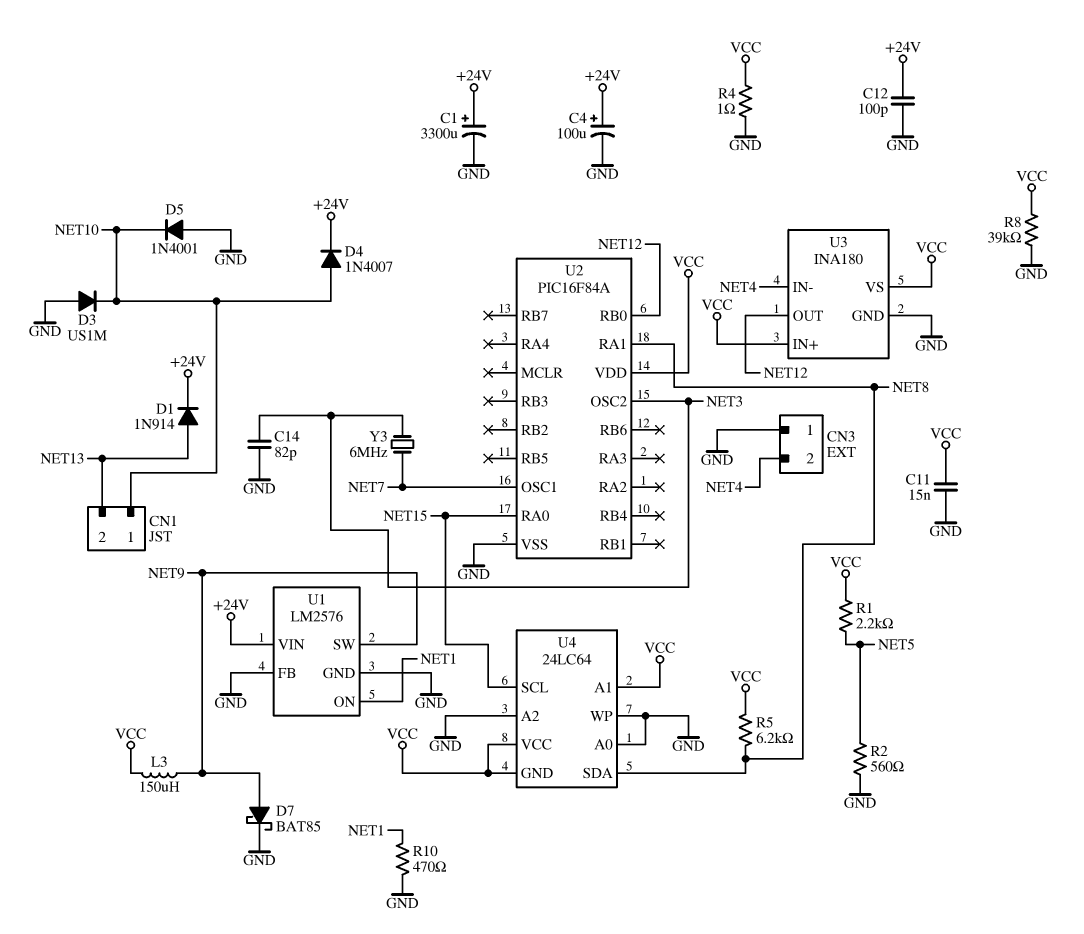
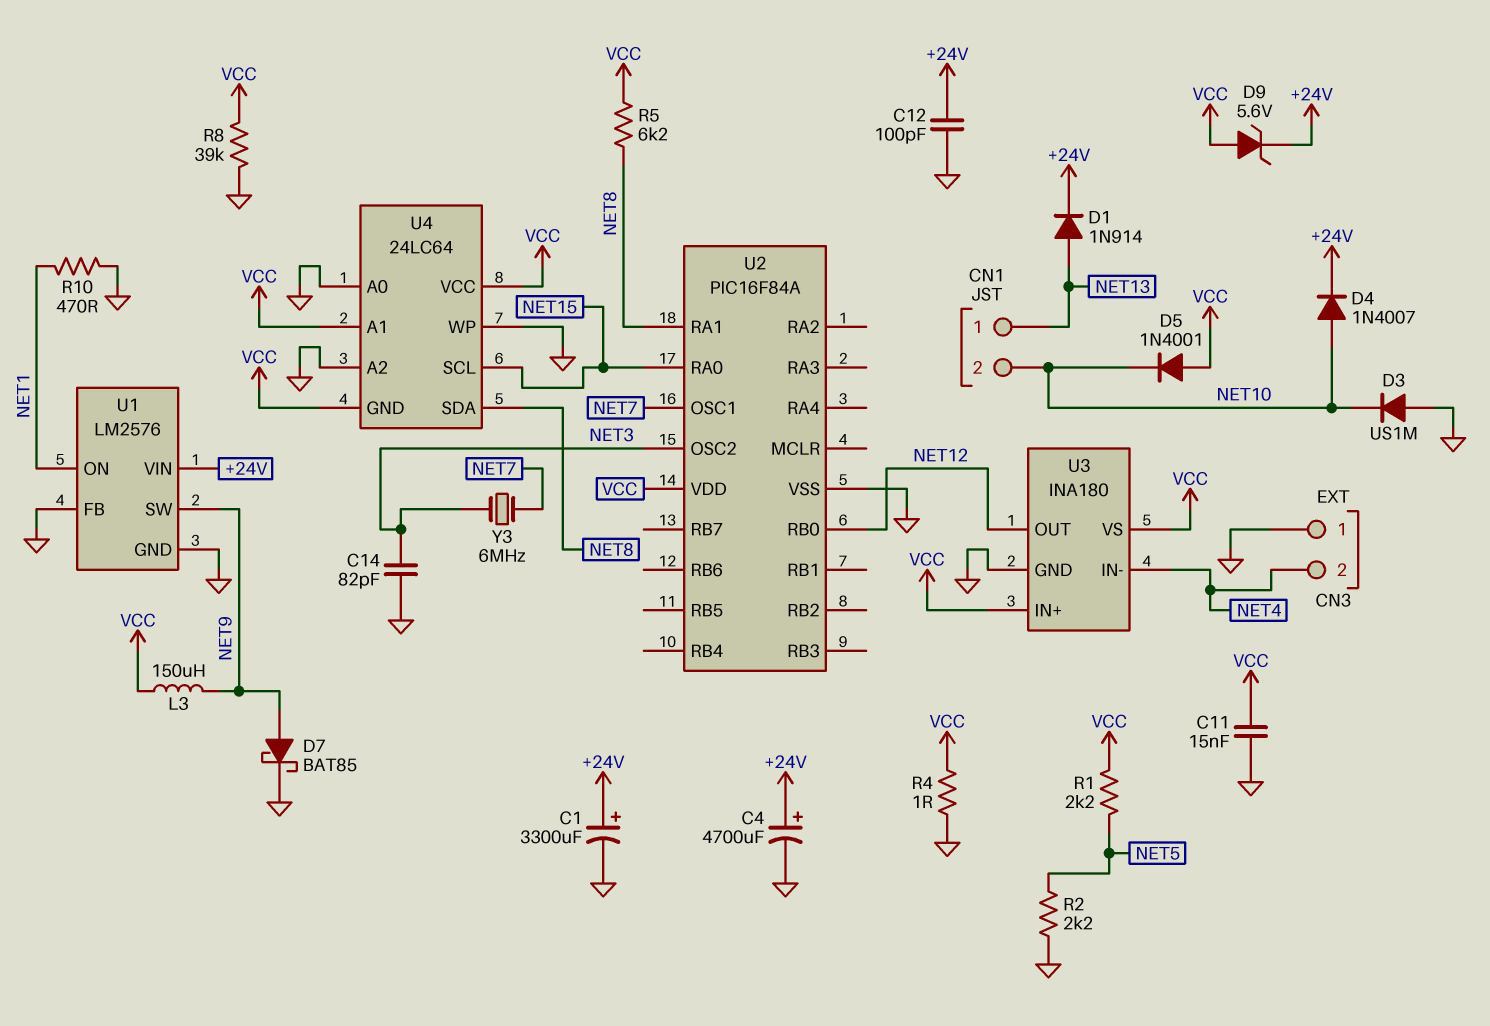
C4: 100uF (plus +24V, minus GND) -> 4700uF (plus +24V, minus GND)
CN1 pin 1: NET10 -> NET13
CN1 pin 2: NET13 -> NET10
D5: diode 1N4001 (A GND, K NET10) -> diode 1N4001 (A VCC, K NET10)
D9: none -> zener 5.6V (A VCC, K +24V)
R2: 560 (GND, NET5) -> 2.2k (GND, NET5)

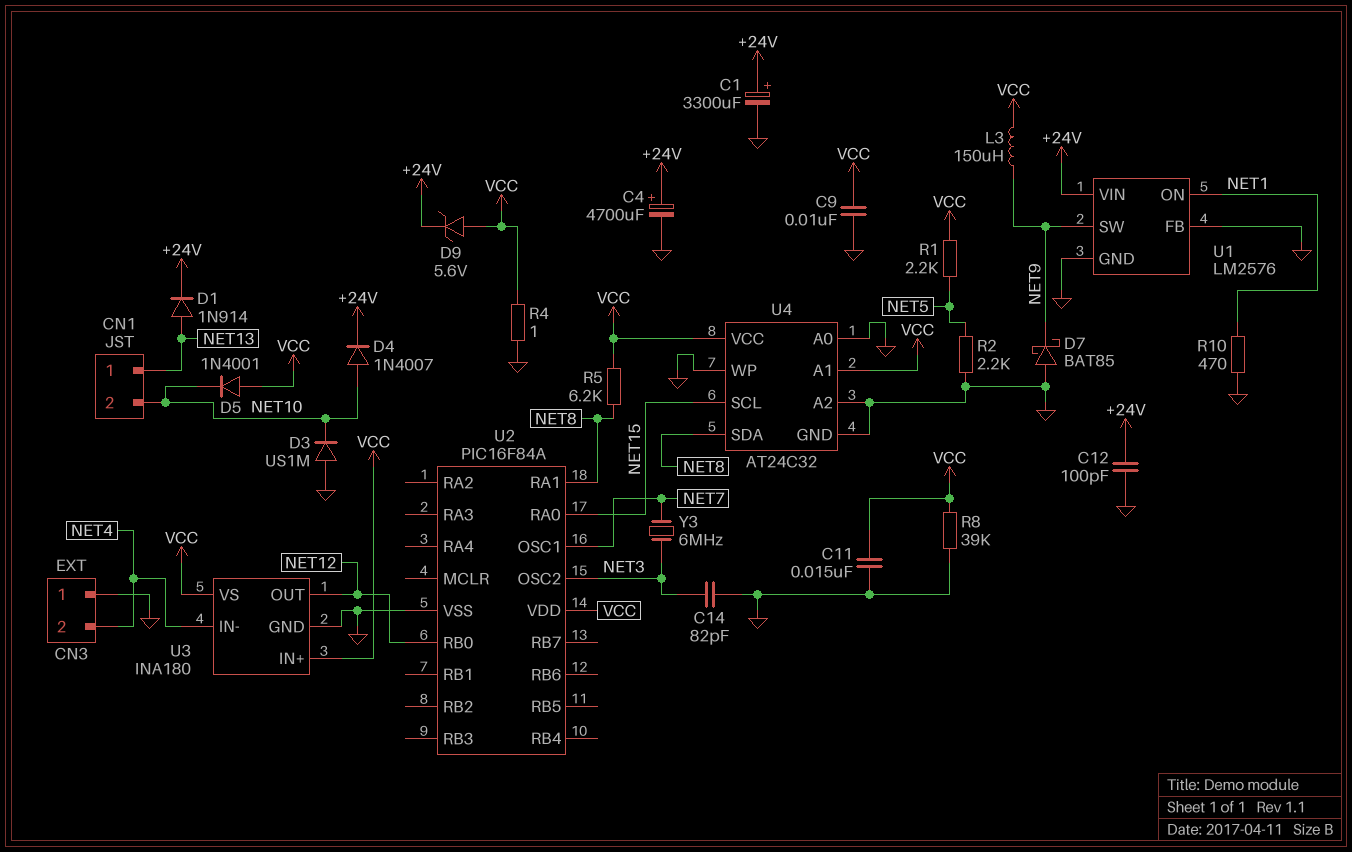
C9: none -> 10nF (GND, VCC)
D7: schottky BAT85 (A NET9, K GND) -> schottky BAT85 (A GND, K NET9)
U4: 24LC64 -> AT24C32
U4 pin GND: VCC -> GND

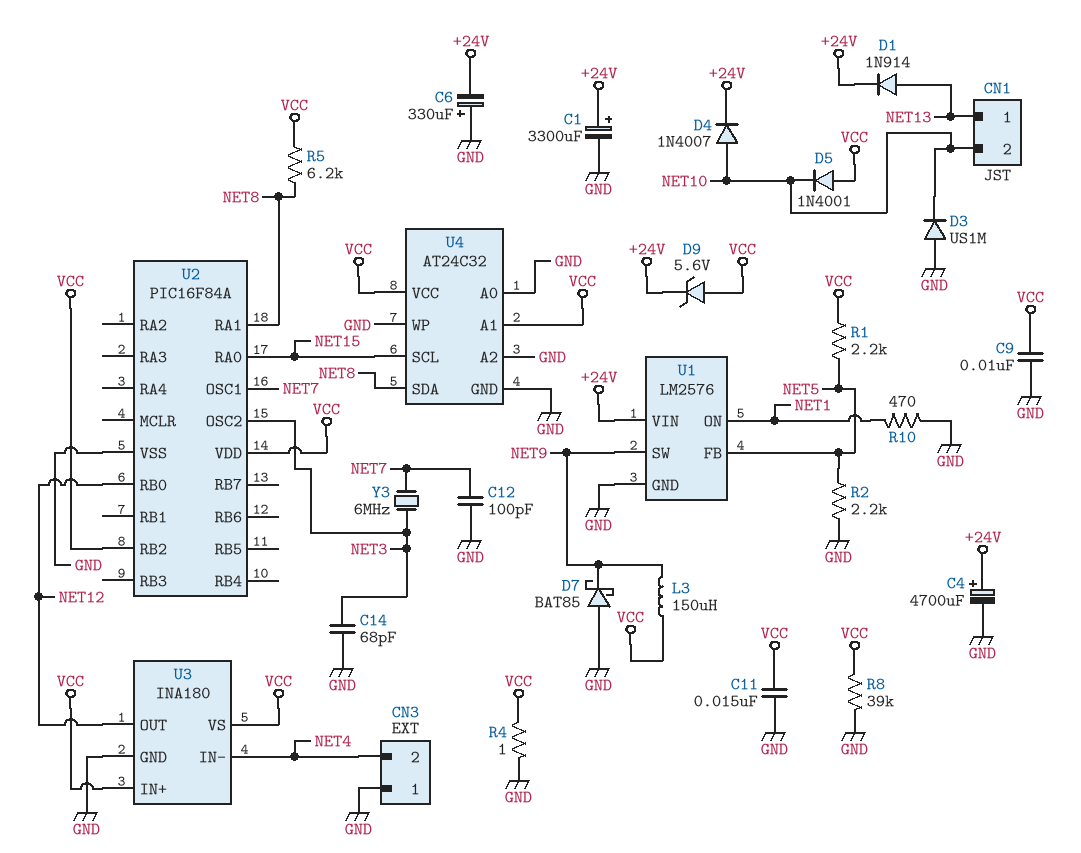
C6: none -> 330uF (plus GND, minus +24V)
C12: 100pF (+24V, GND) -> 100pF (GND, NET7)
C14: 82pF (GND, NET3) -> 68pF (GND, NET3)
U1 pin FB: GND -> NET5
U2 pin RB2: none -> VCC

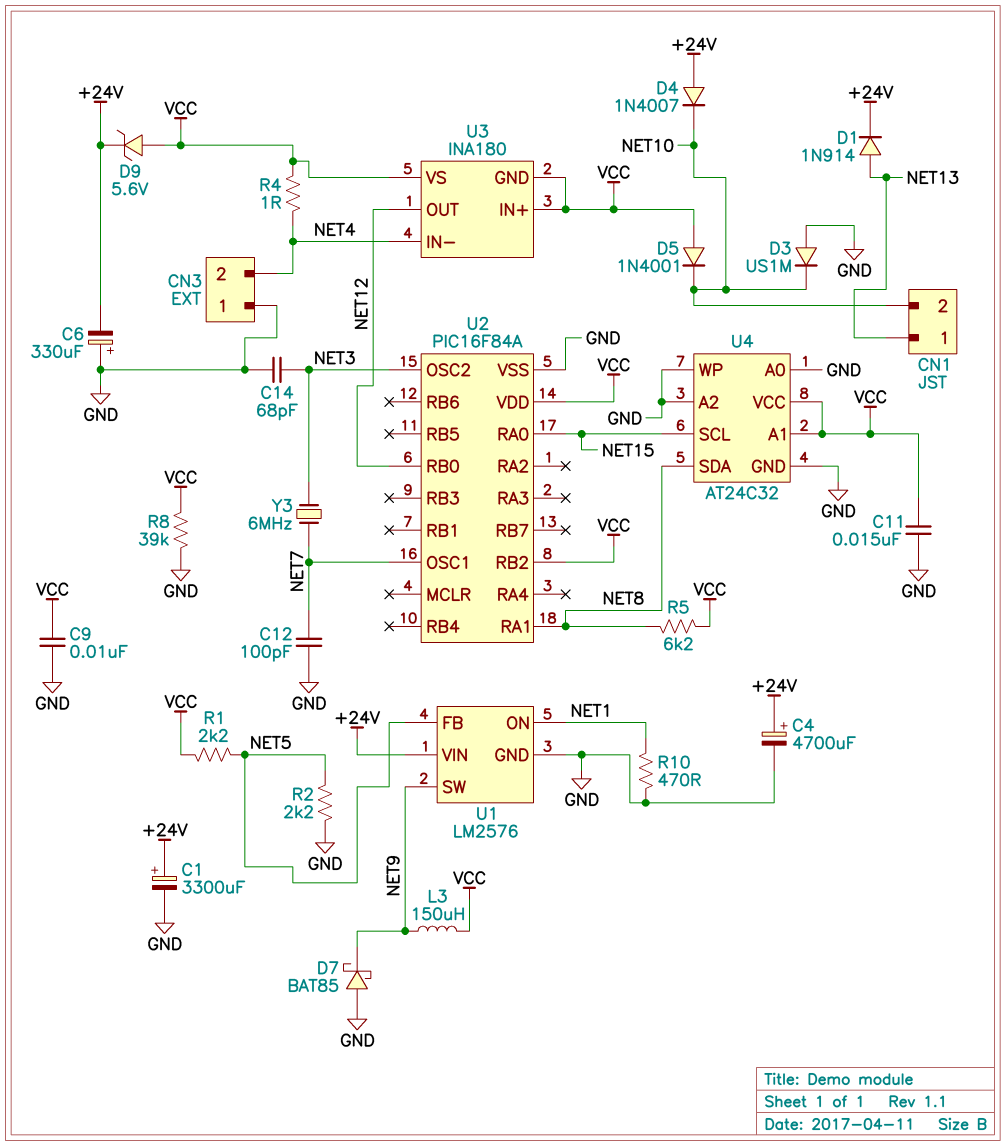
D4: diode 1N4007 (A NET10, K +24V) -> diode 1N4007 (A +24V, K NET10)
R4: 1 (GND, VCC) -> 1 (NET4, VCC)
U3 pin GND: GND -> VCC

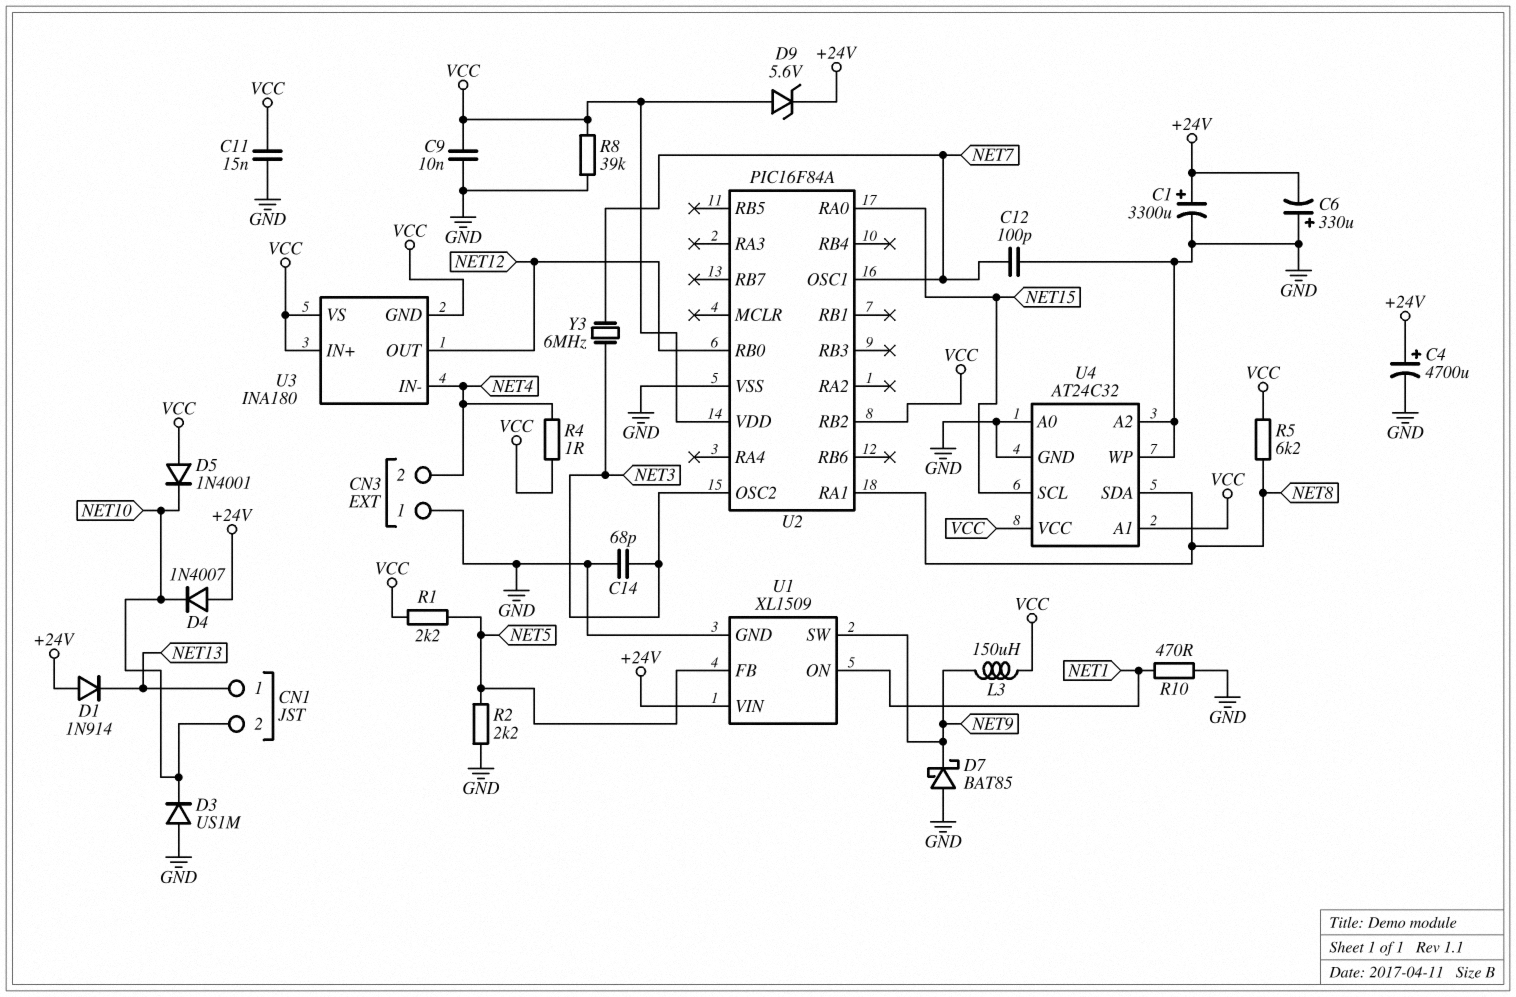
D1: diode 1N914 (A NET13, K +24V) -> diode 1N914 (A +24V, K NET13)
U1: LM2576 -> XL1509

